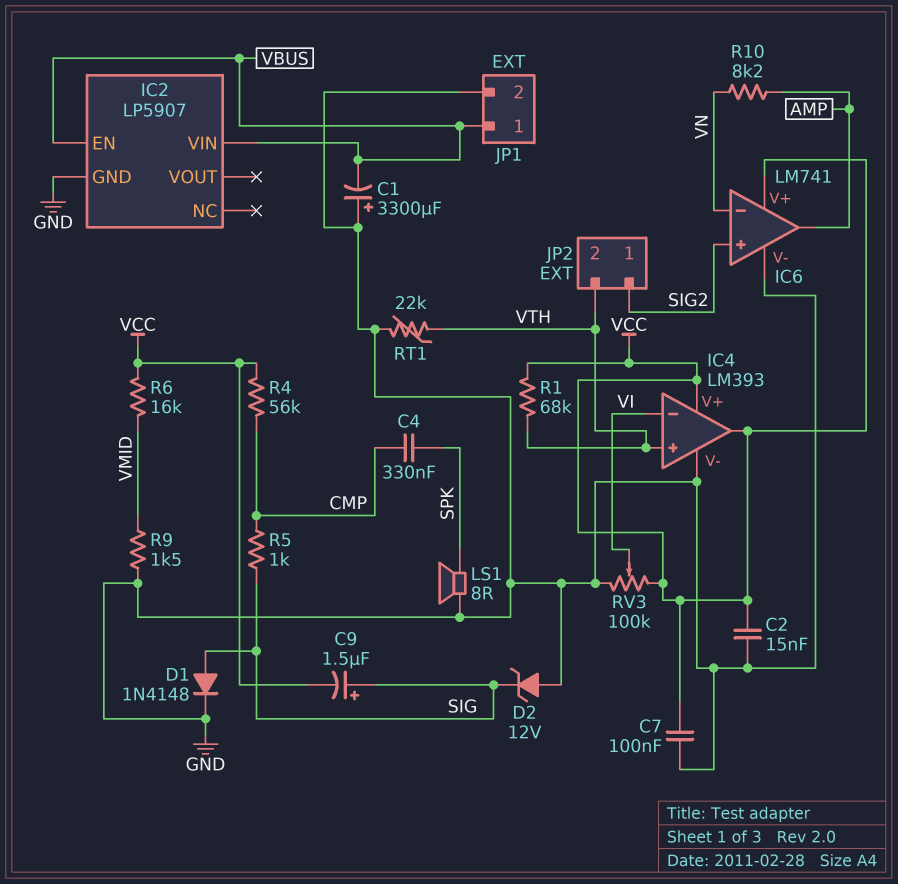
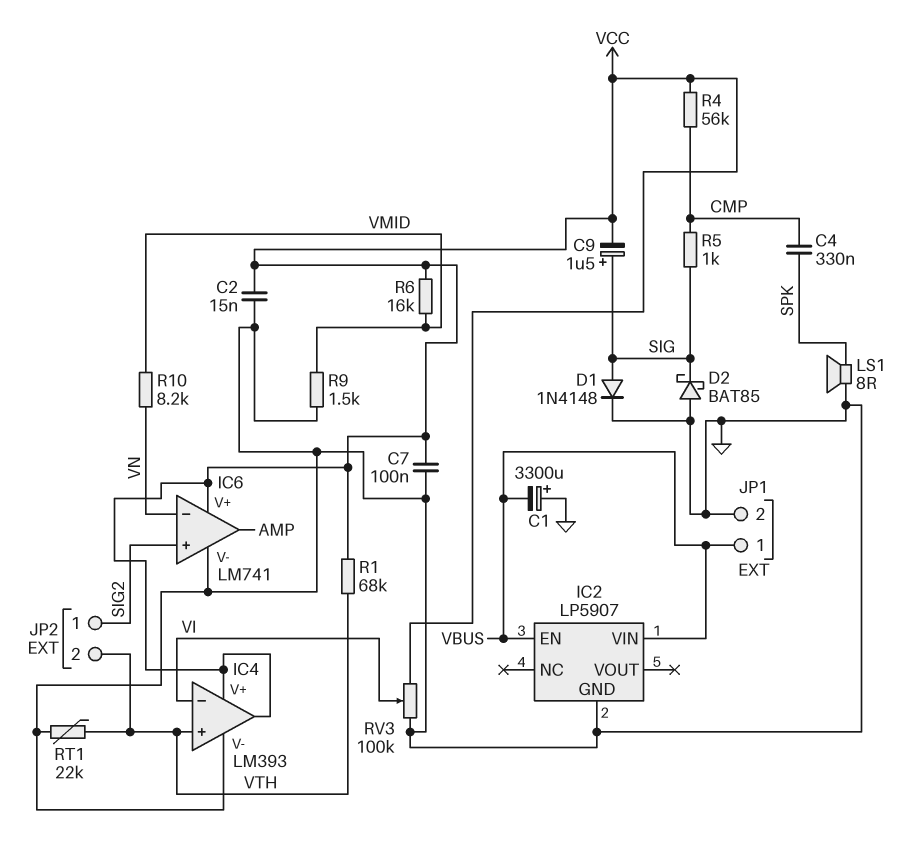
D2: zener 12V (A GND, K SIG) -> schottky BAT85 (A GND, K SIG)
R10: 8.2k (AMP, VN) -> 8.2k (VMID, VN)

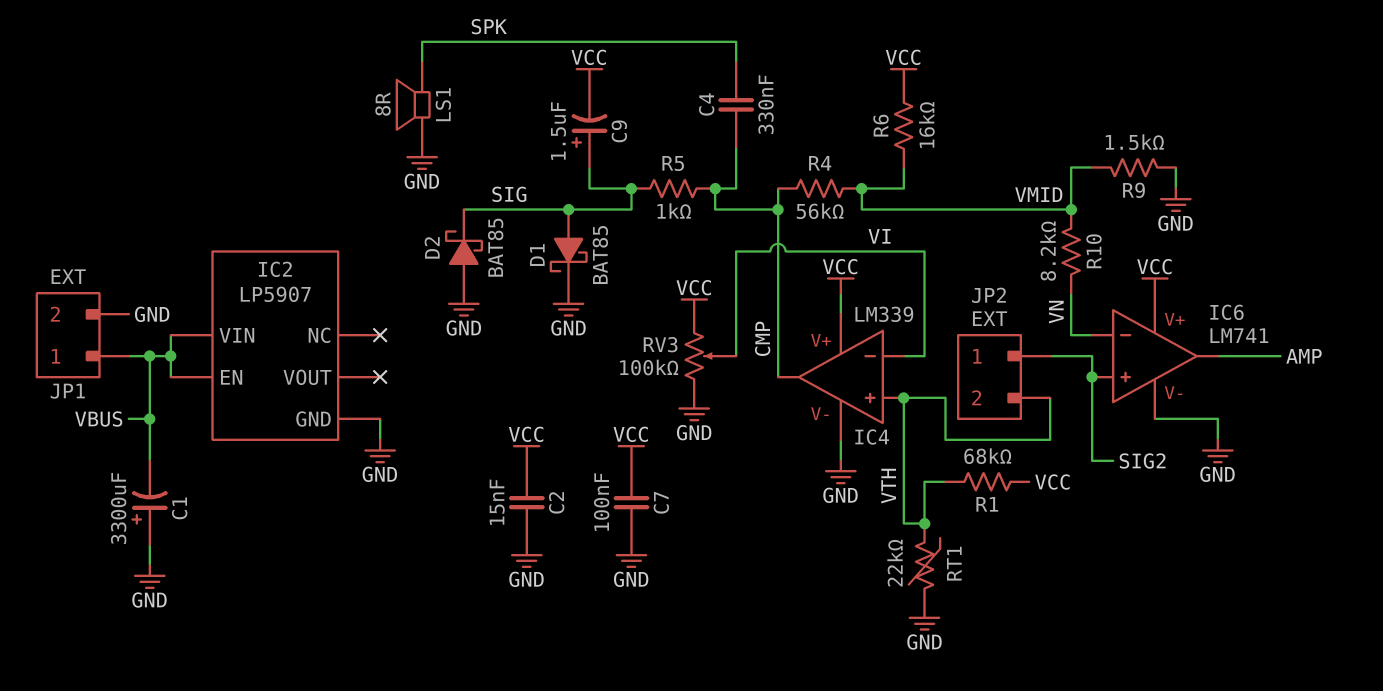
D1: diode 1N4148 (A SIG, K GND) -> schottky BAT85 (A SIG, K GND)
IC4: LM393 -> LM339
IC4 pin out: VCC -> CMP
R4: 56k (CMP, VCC) -> 56k (CMP, VMID)

